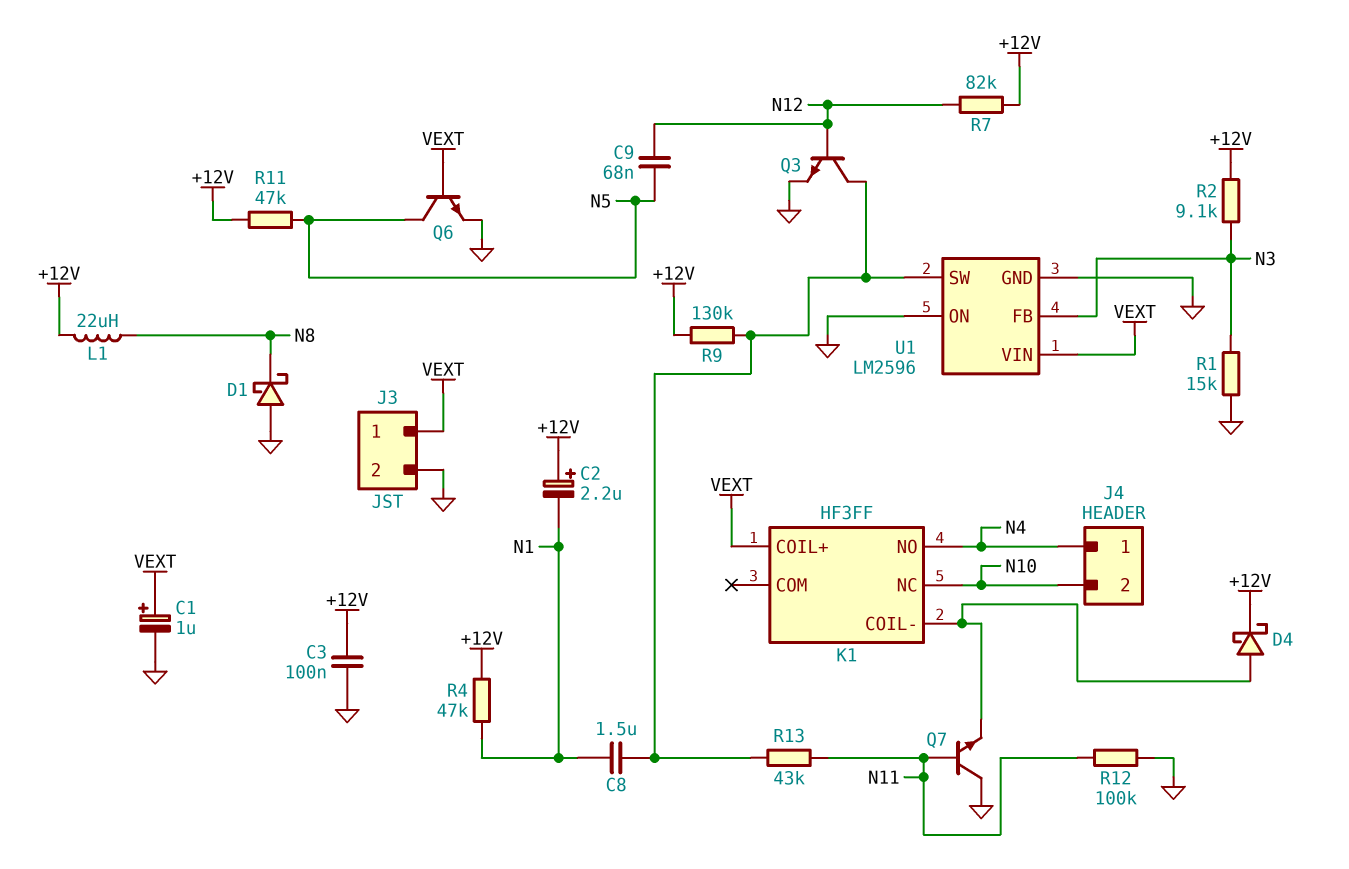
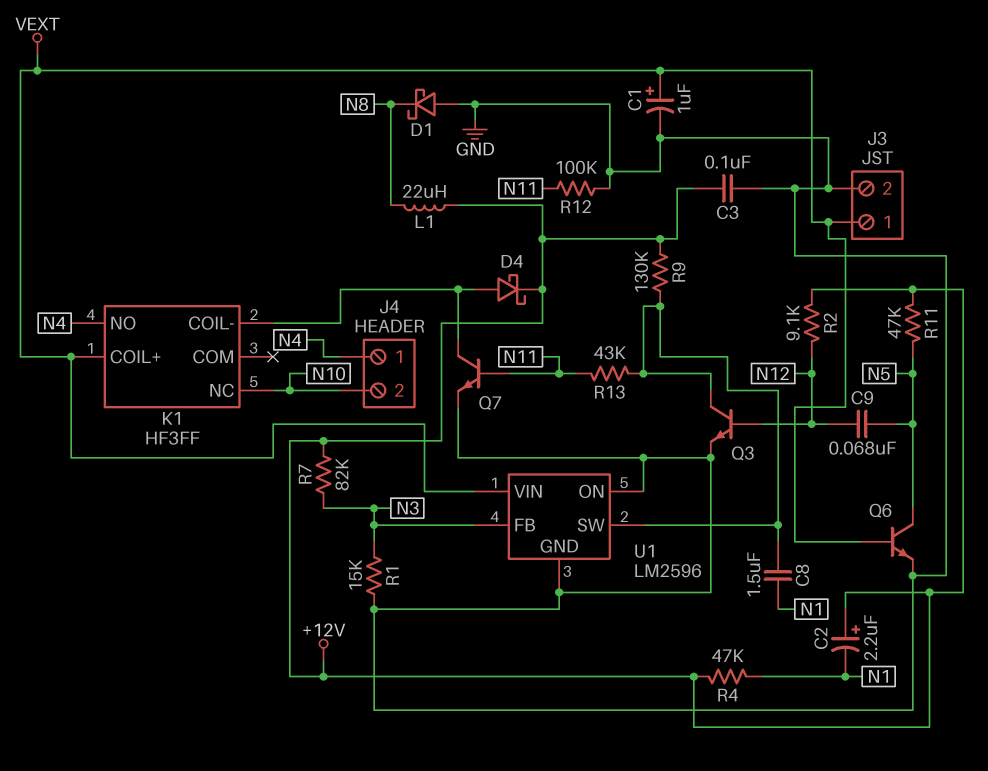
Q7: NPN (B N11, C GND, E K1/COIL-) -> NPN (B N11, C K1/COIL-, E GND)
R2: 9.1k (+12V, N3) -> 9.1k (+12V, N12)
R7: 82k (+12V, N12) -> 82k (+12V, N3)

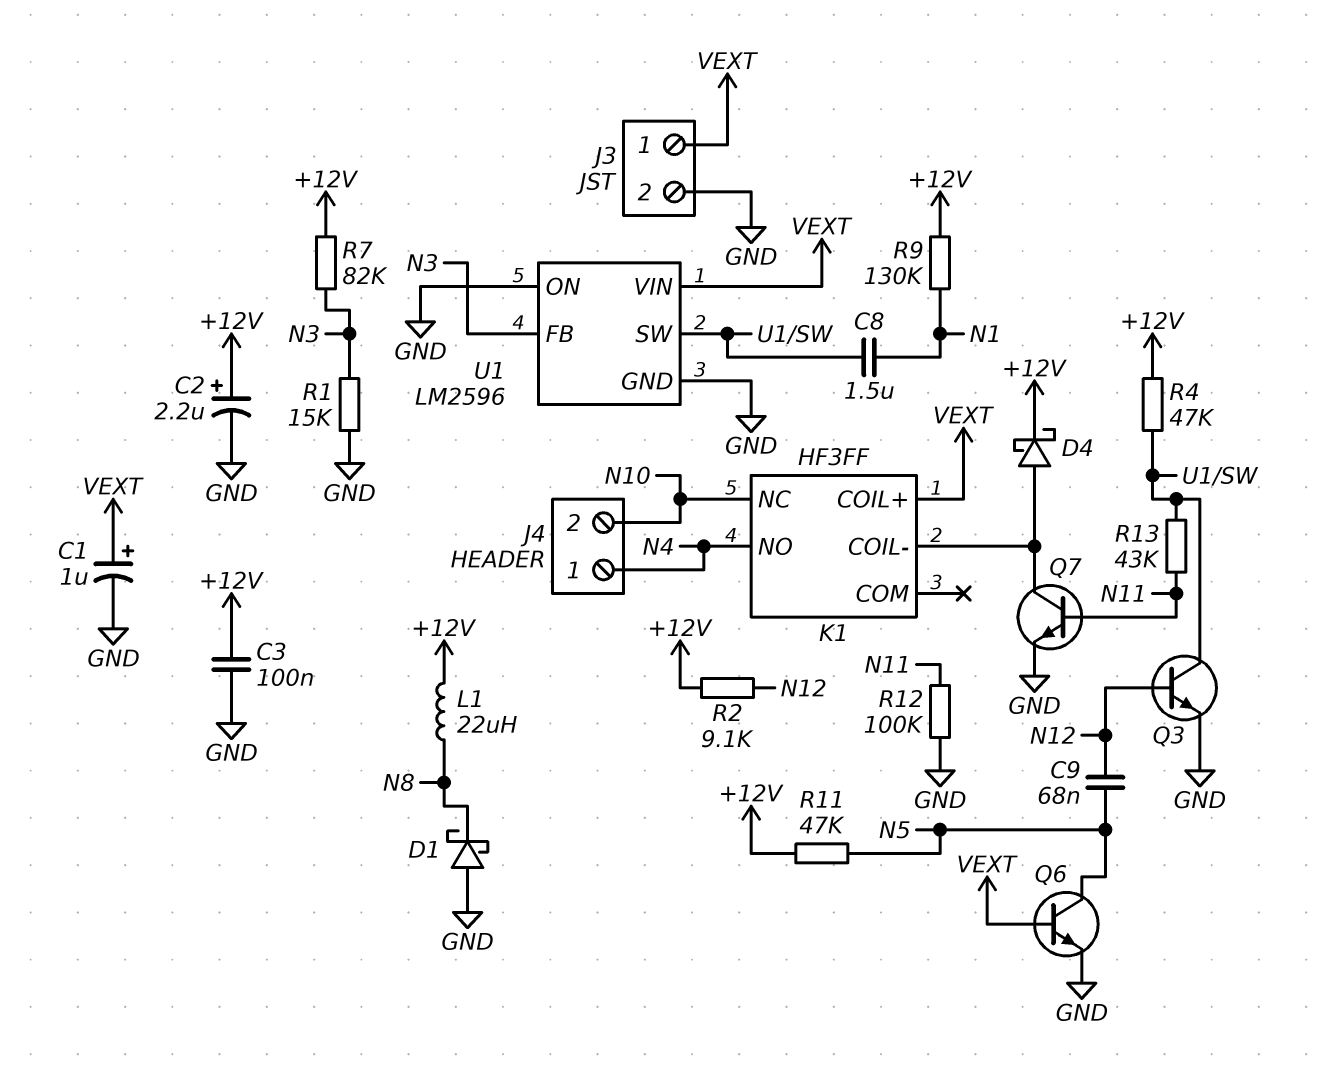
C2: 2.2uF (plus +12V, minus N1) -> 2.2uF (plus +12V, minus GND)
R4: 47k (+12V, N1) -> 47k (+12V, U1/SW)
R9: 130k (+12V, U1/SW) -> 130k (+12V, N1)

